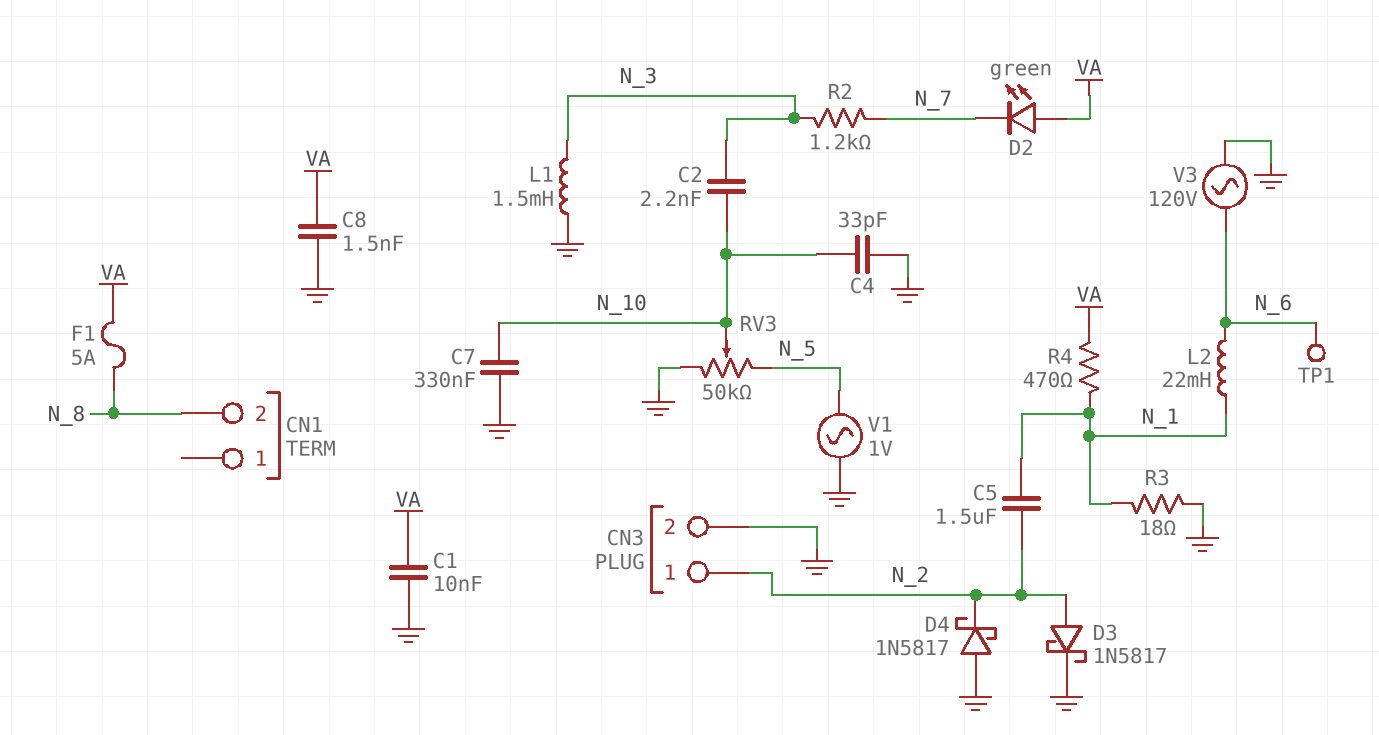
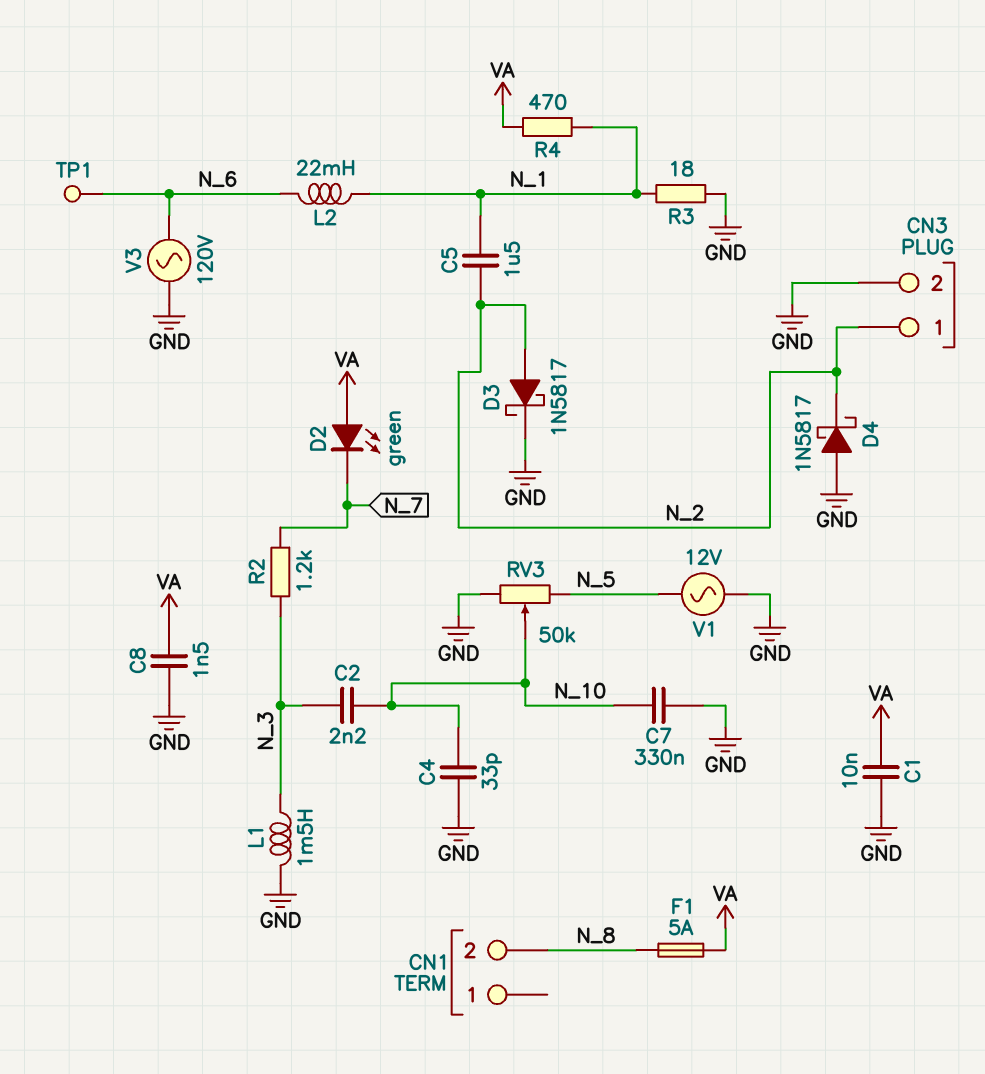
V1: AC 1V (GND, N_5) -> AC 12V (GND, N_5)

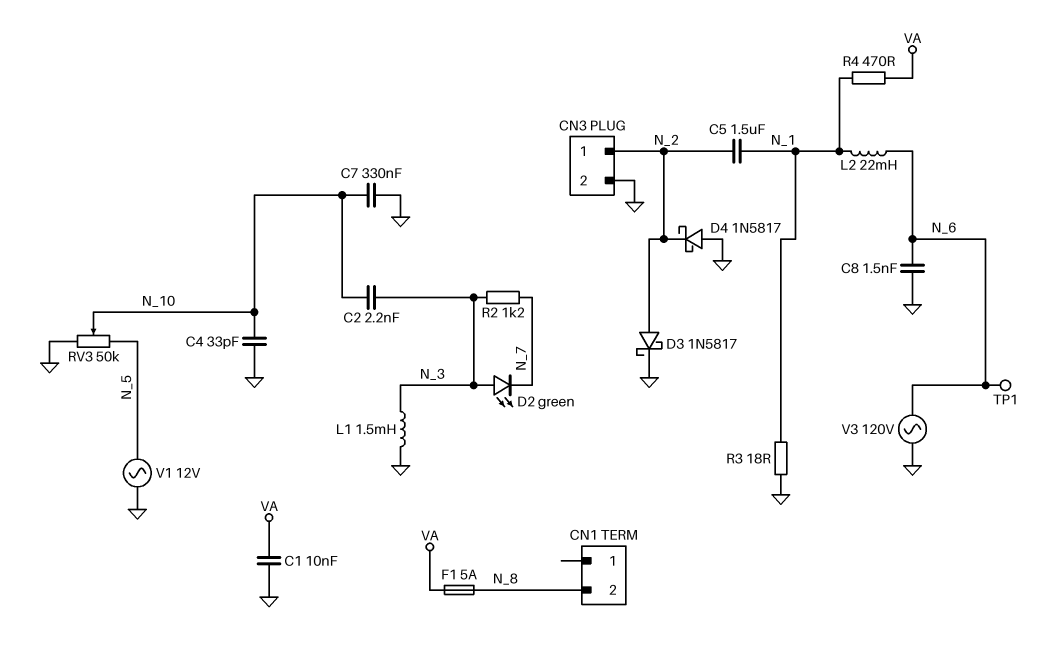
C8: 1.5nF (GND, VA) -> 1.5nF (GND, N_6)
D2: LED green (A VA, K N_7) -> LED green (A N_3, K N_7)

